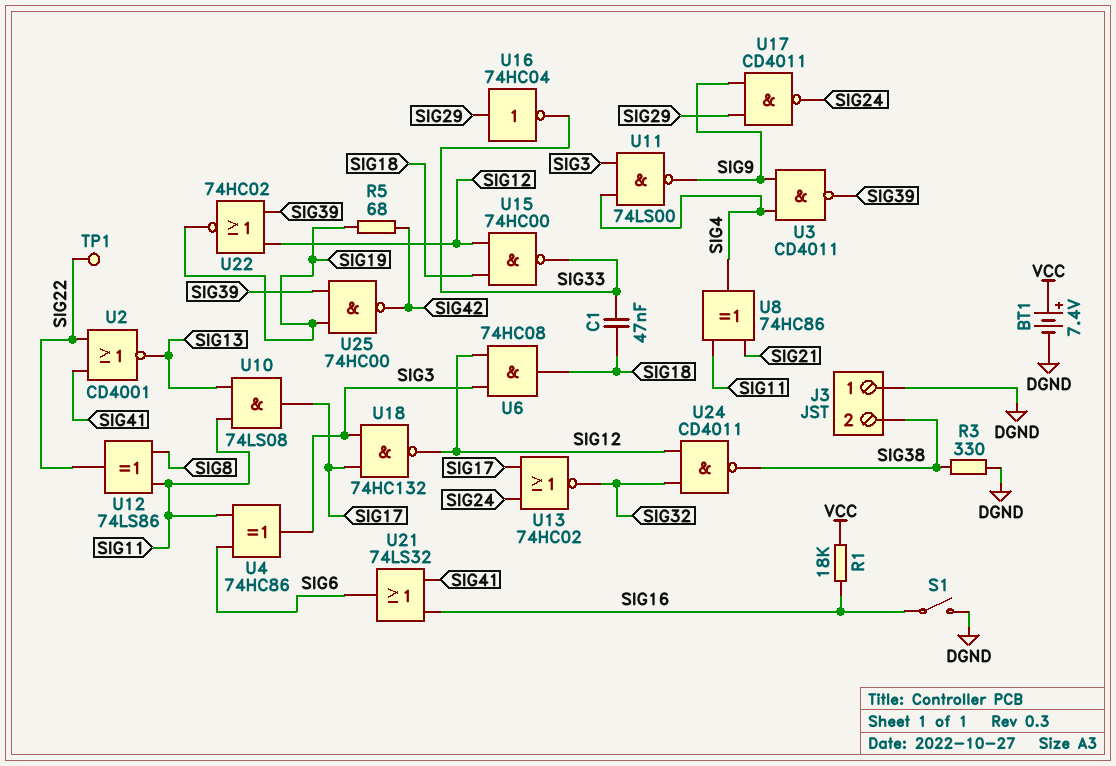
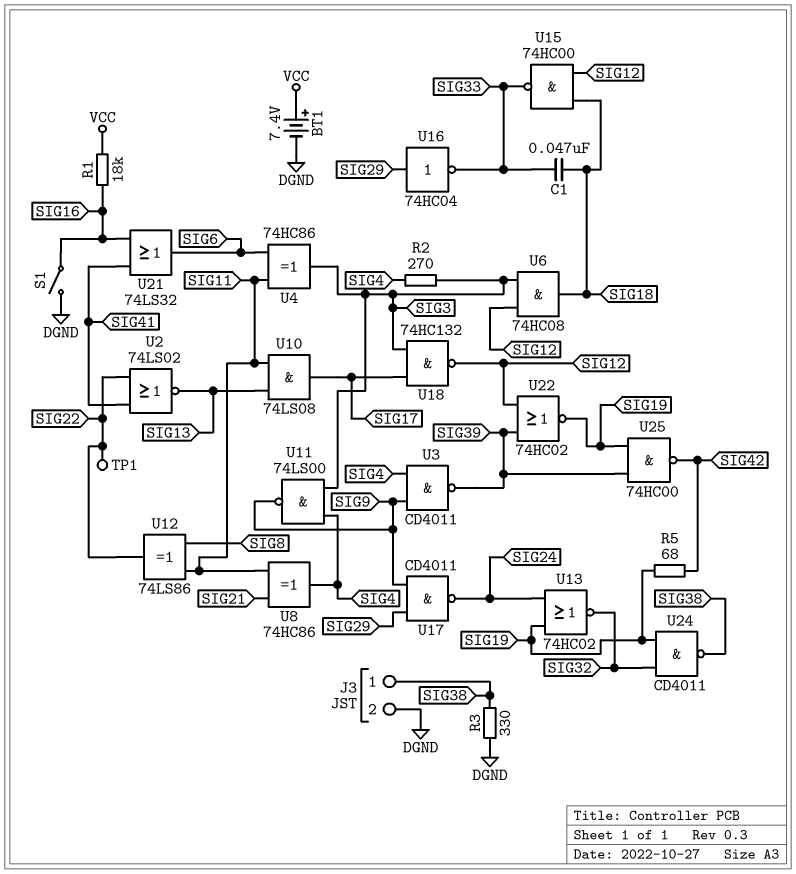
J3 pin 1: DGND -> SIG38
J3 pin 2: SIG38 -> DGND
R2: none -> 270 (SIG3, SIG4)
U2: NOR CD4001 (in SIG22, in SIG41, out SIG13) -> NOR 74LS02 (in SIG22, in SIG41, out SIG13)
U13: NOR 74HC02 (in SIG17, in SIG24, out SIG32) -> NOR 74HC02 (in SIG19, in SIG24, out SIG32)
U24: NAND CD4011 (in SIG12, in SIG32, out SIG38) -> NAND CD4011 (in SIG19, in SIG32, out SIG38)

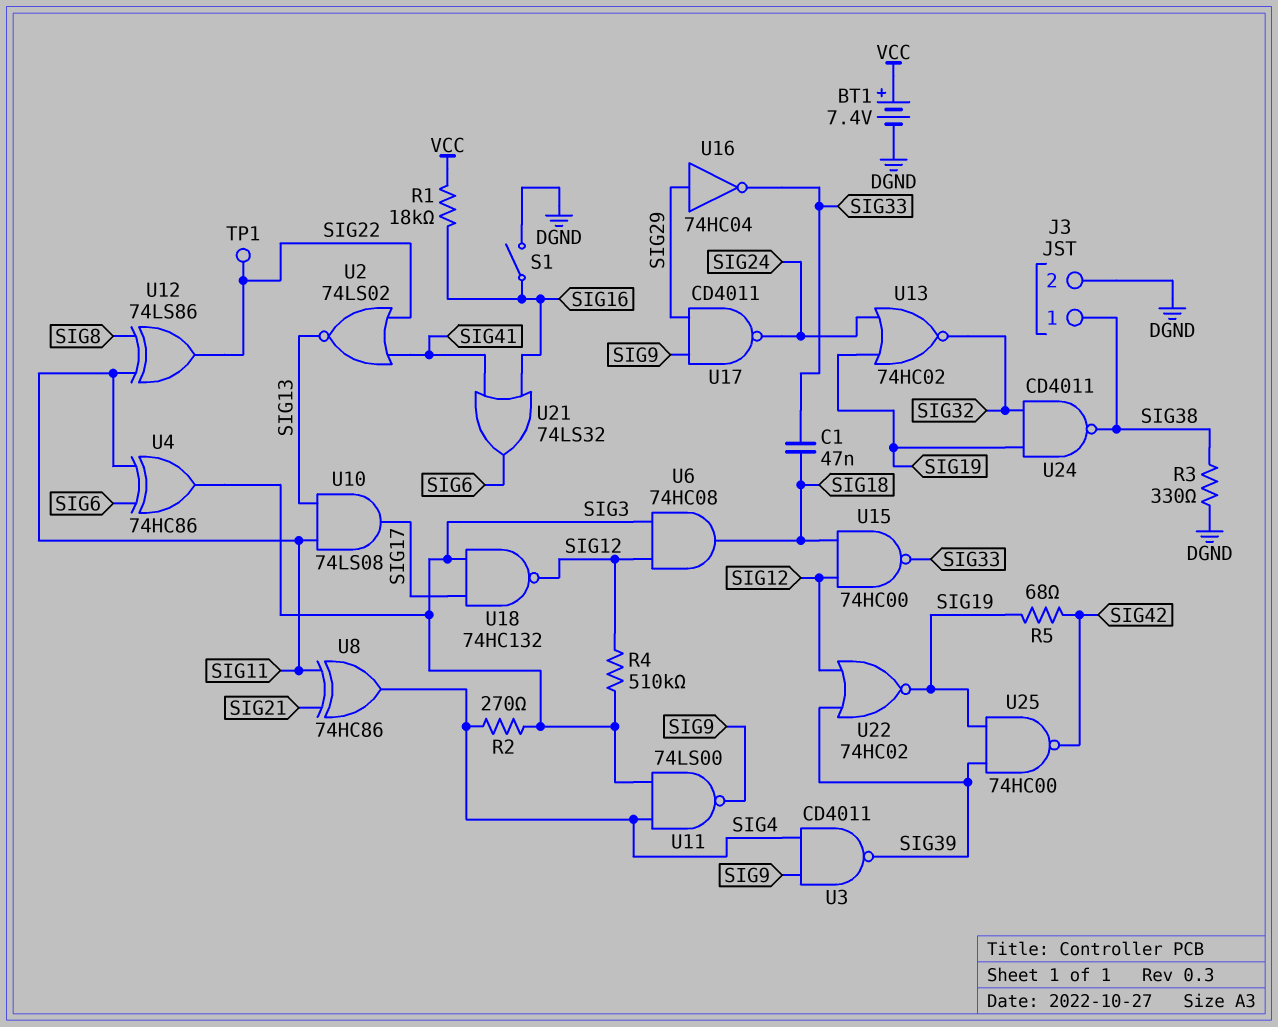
R4: none -> 510k (SIG3, SIG12)

